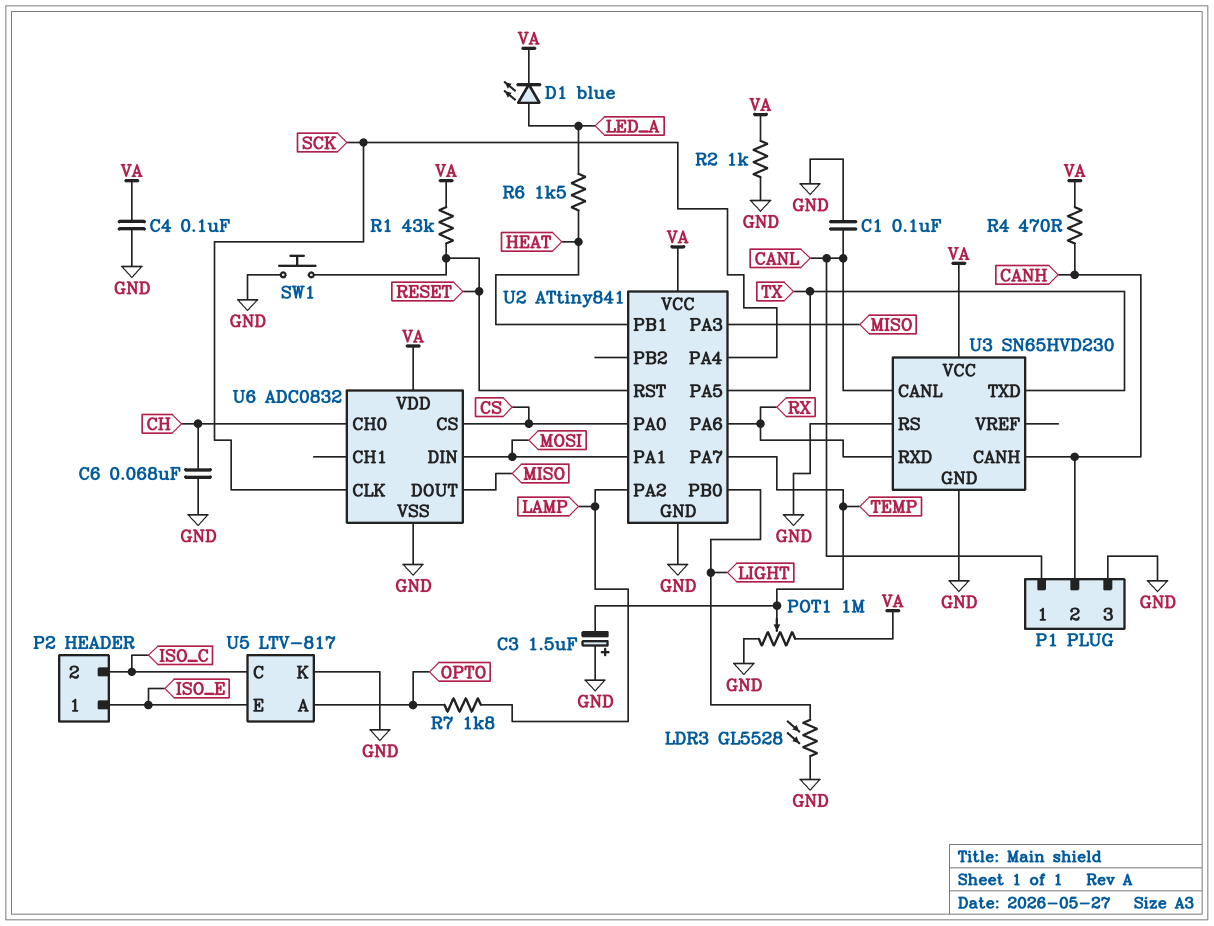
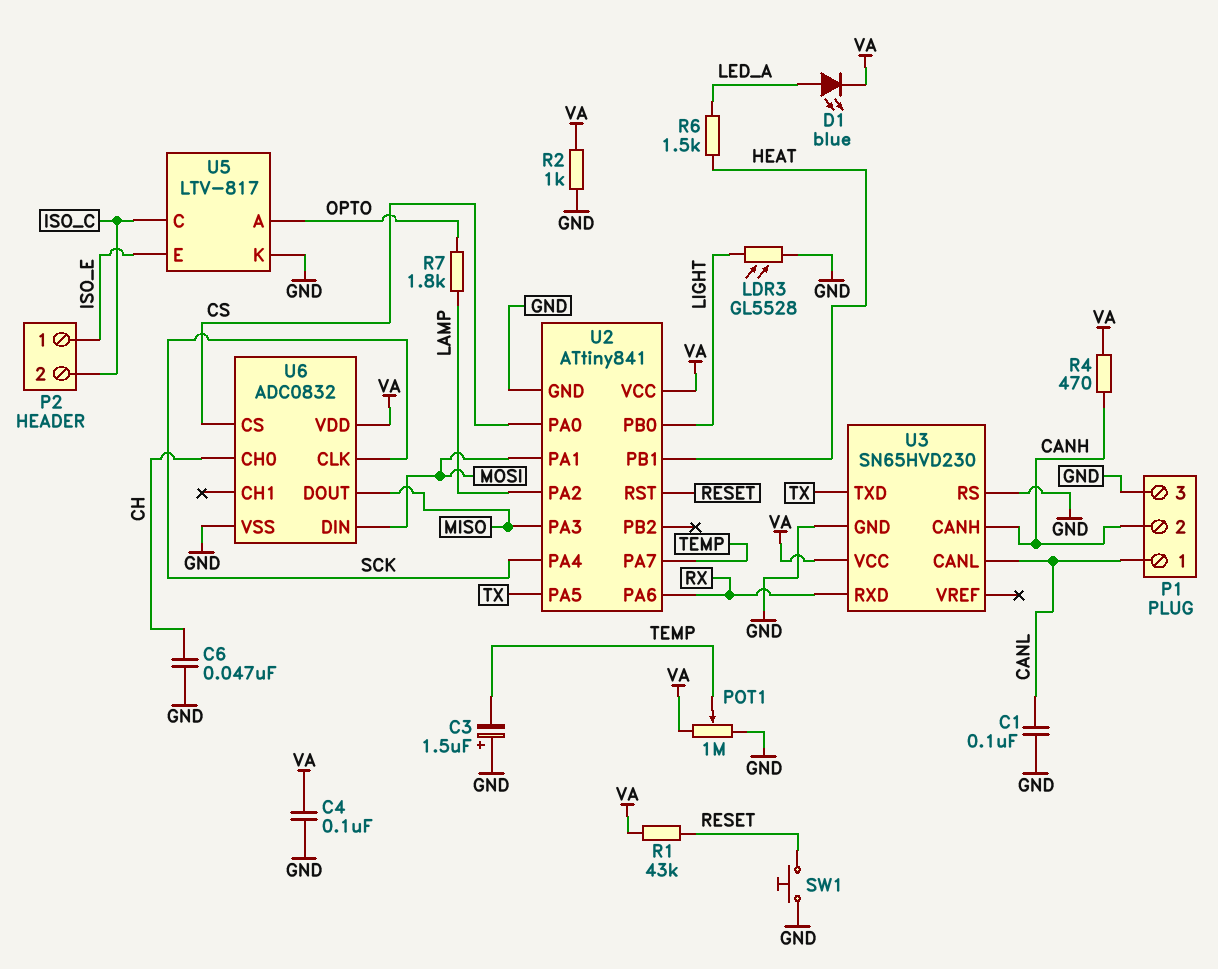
C6: 68nF (CH, GND) -> 47nF (CH, GND)

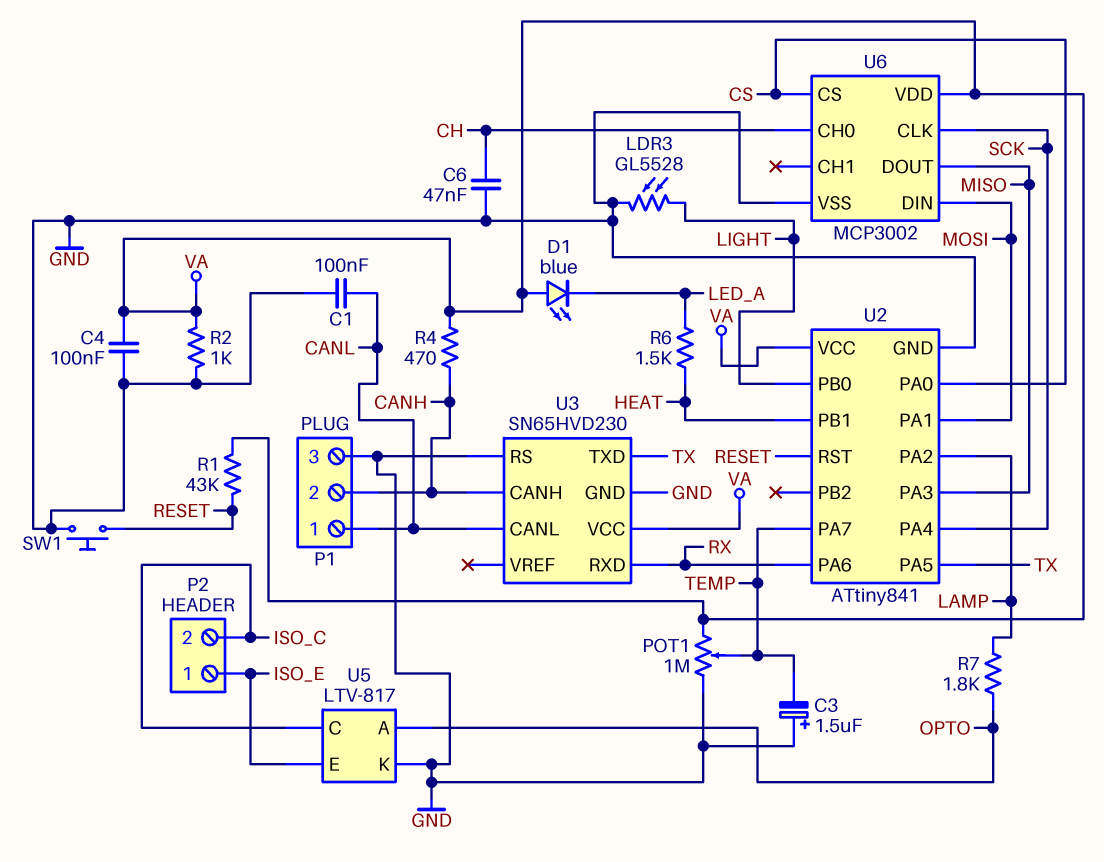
D1: LED blue (A LED_A, K VA) -> LED blue (A VA, K LED_A)
U6: ADC0832 -> MCP3002

